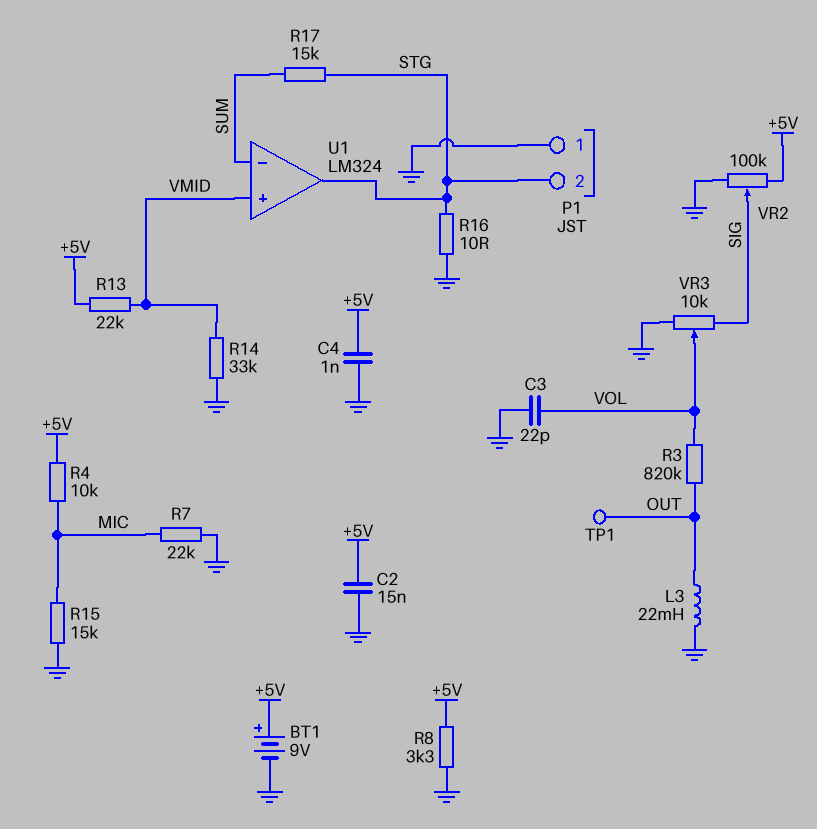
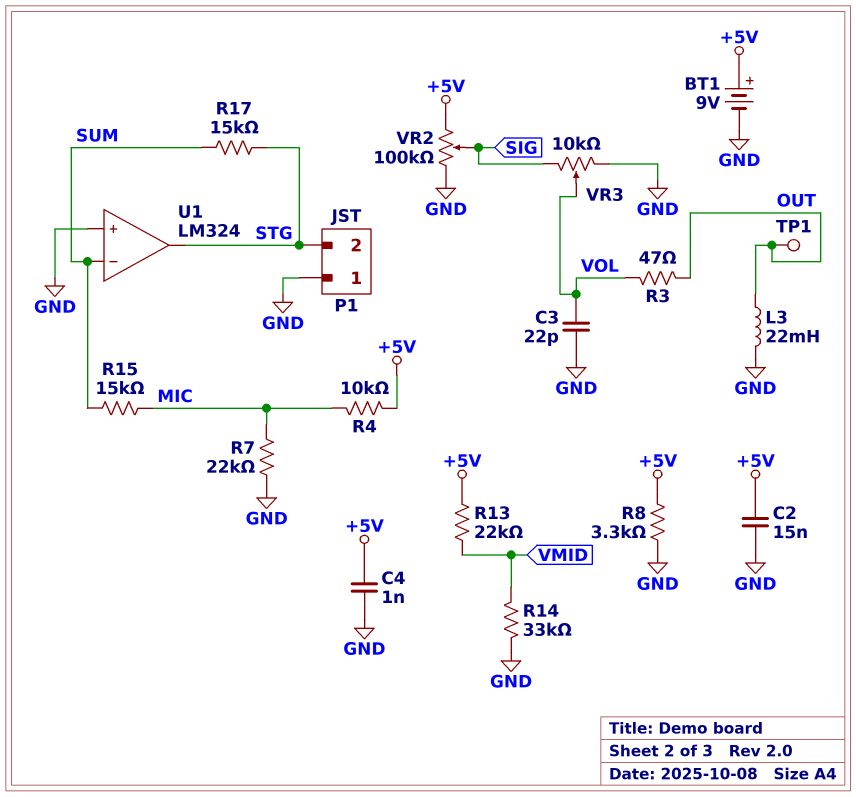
R3: 820k (OUT, VOL) -> 47 (OUT, VOL)
R15: 15k (GND, MIC) -> 15k (MIC, SUM)
R16: 10 (GND, STG) -> none
U1 pin in+: VMID -> GND

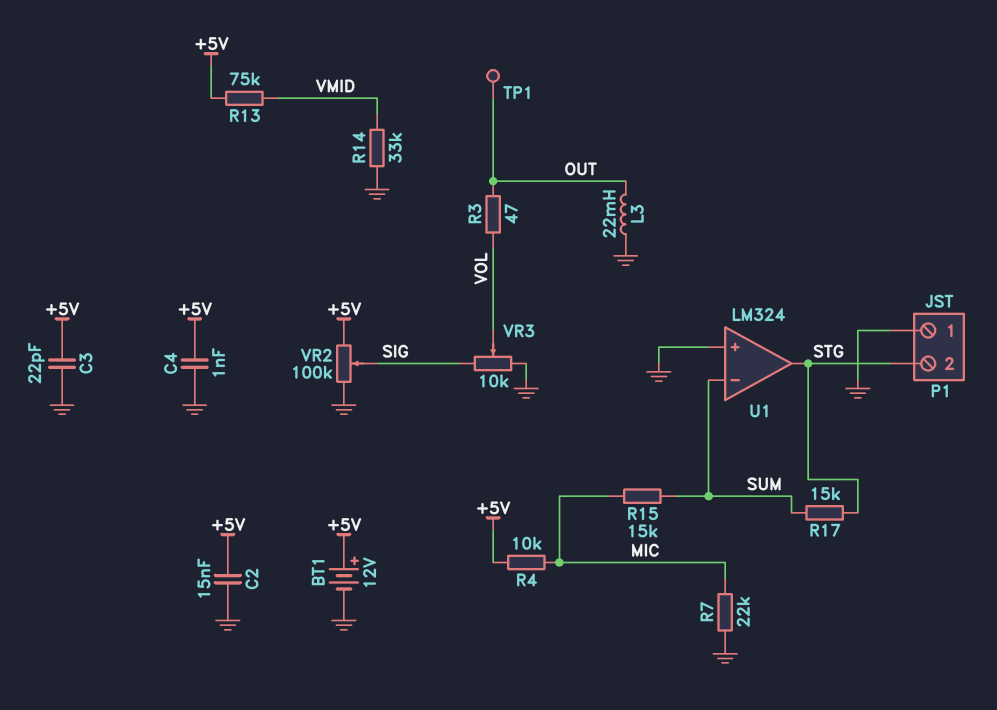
BT1: 9V (plus +5V, minus GND) -> 12V (plus +5V, minus GND)
C3: 22pF (GND, VOL) -> 22pF (+5V, GND)
R8: 3.3k (+5V, GND) -> none
R13: 22k (+5V, VMID) -> 75k (+5V, VMID)

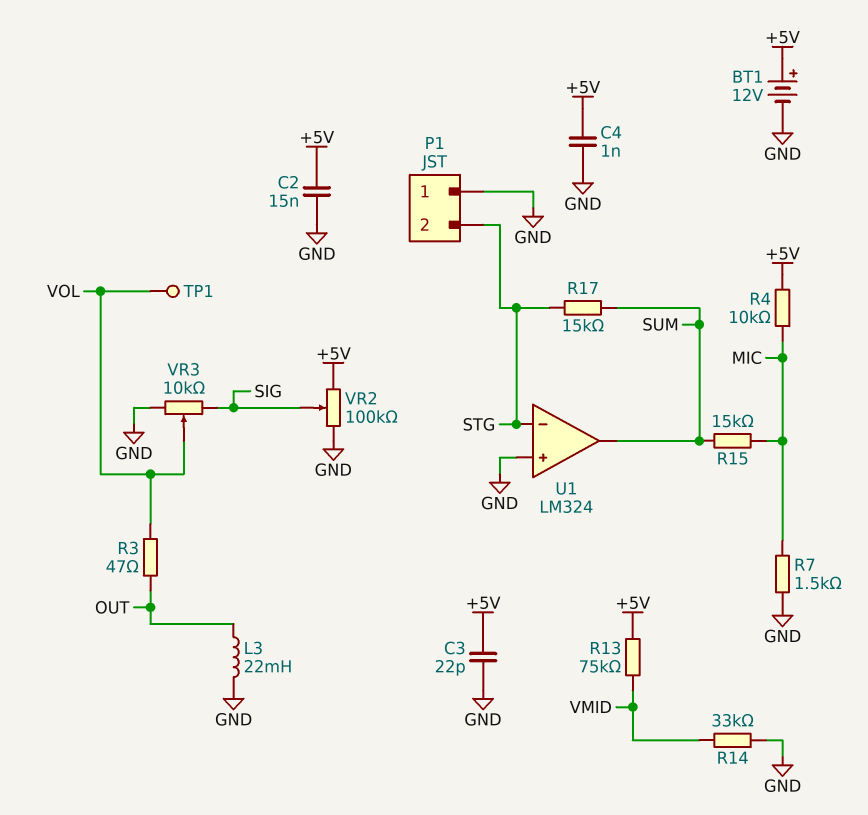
R7: 22k (GND, MIC) -> 1.5k (GND, MIC)
TP1: test point (OUT) -> test point (VOL)
U1 pin in-: SUM -> STG
U1 pin out: STG -> SUM

